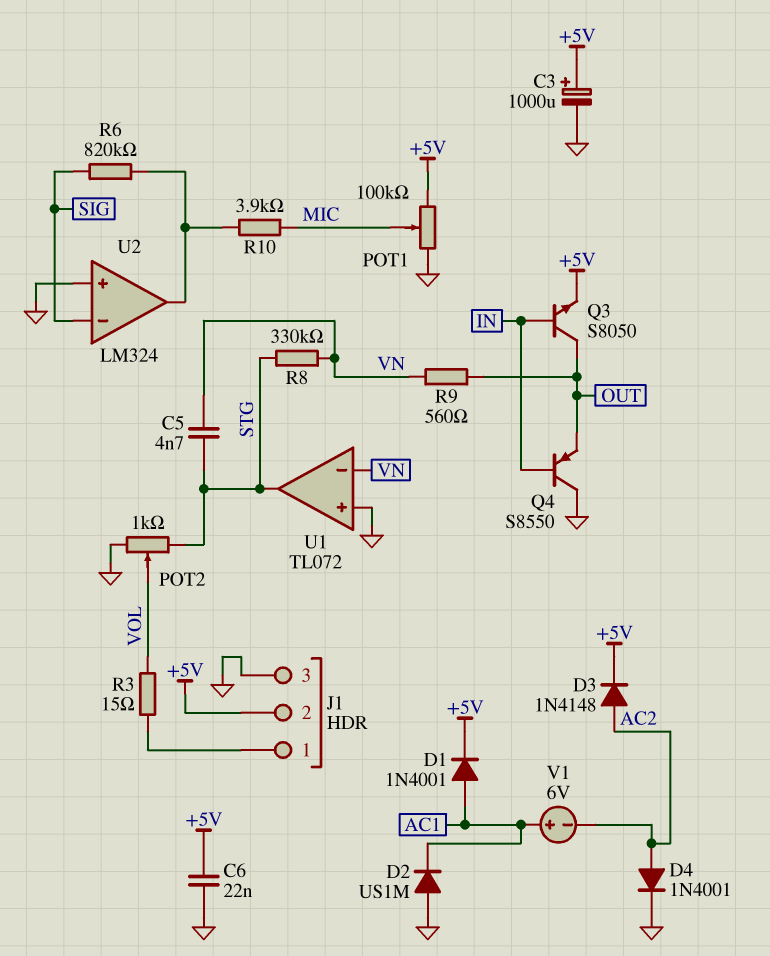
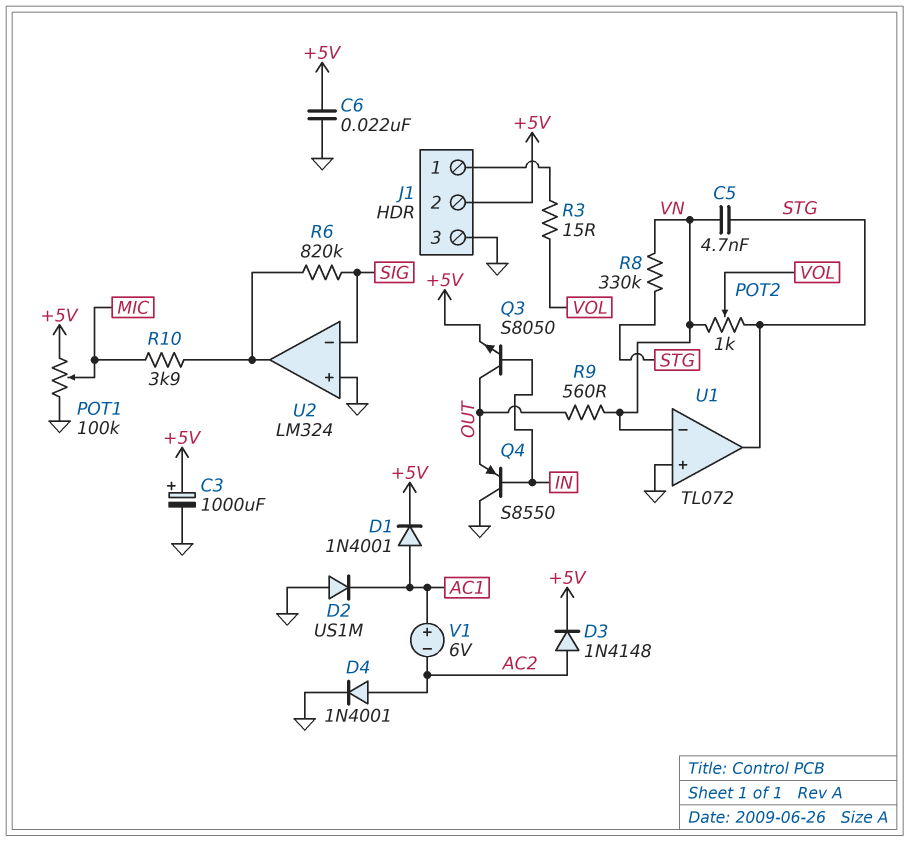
POT2: 1k (GND, STG, wiper VOL) -> 1k (STG, VN, wiper VOL)

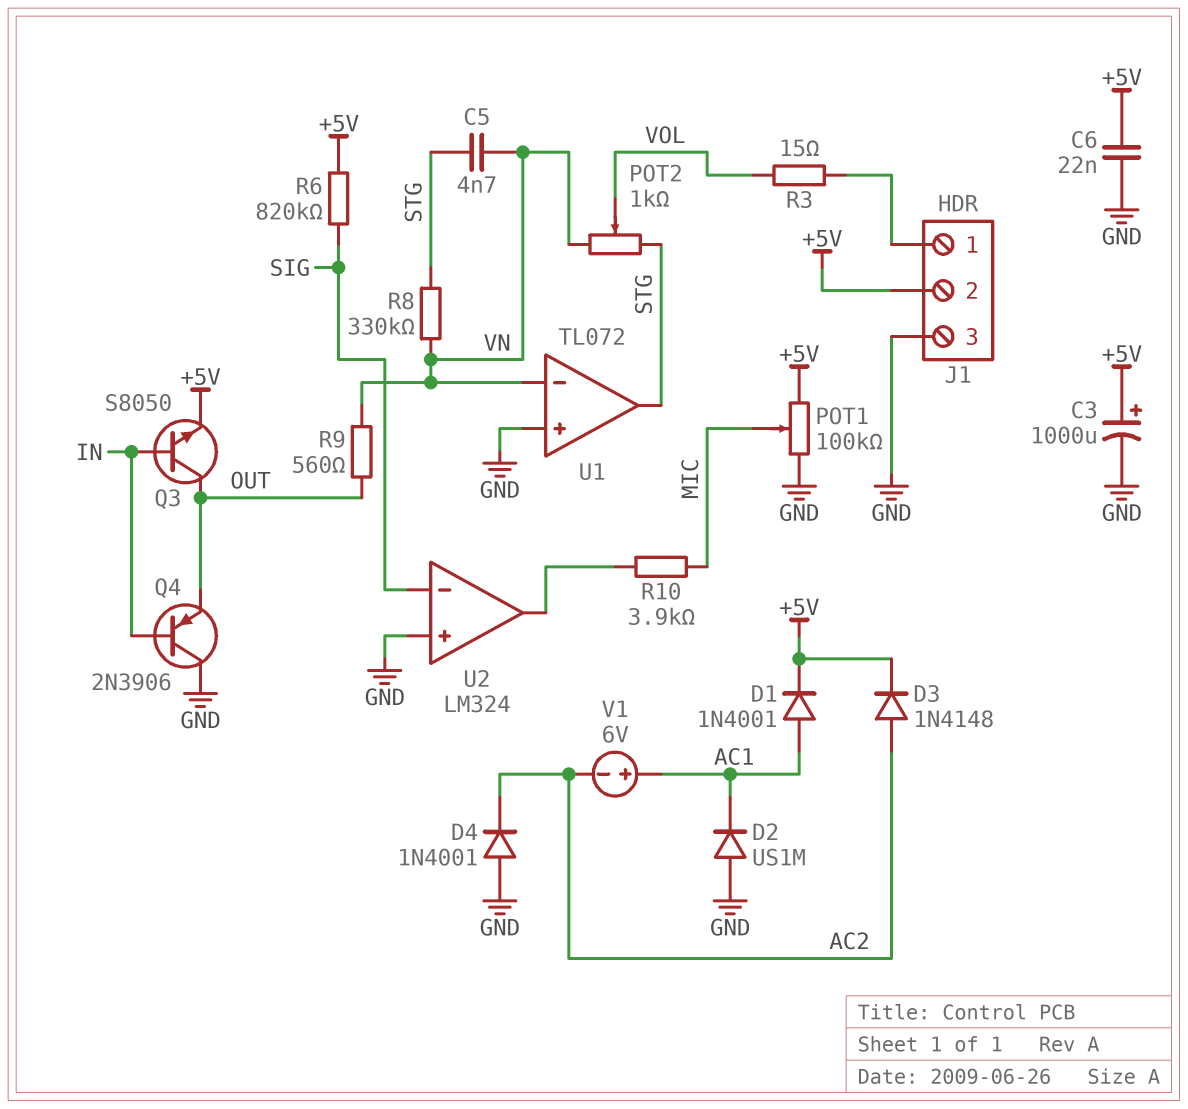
D4: diode 1N4001 (A AC2, K GND) -> diode 1N4001 (A GND, K AC2)
Q4: PNP S8550 (B IN, C GND, E OUT) -> PNP 2N3906 (B IN, C GND, E OUT)
R6: 820k (SIG, U2/out) -> 820k (+5V, SIG)

